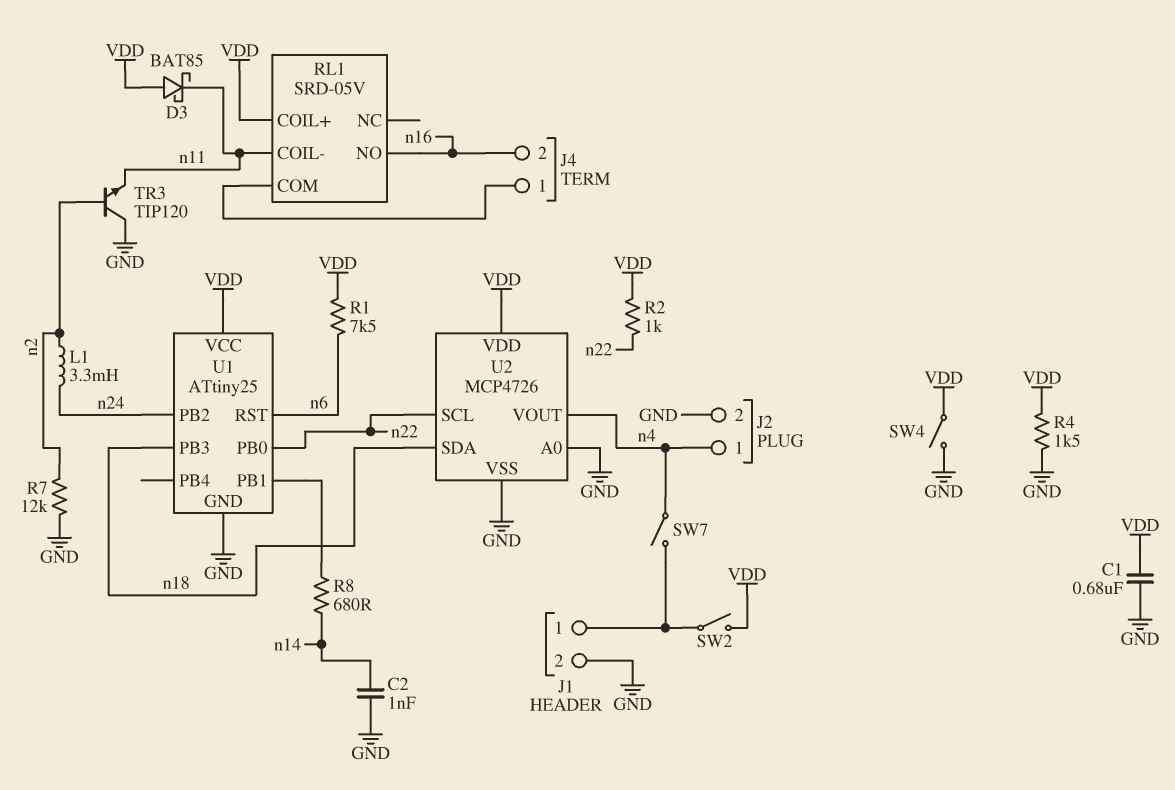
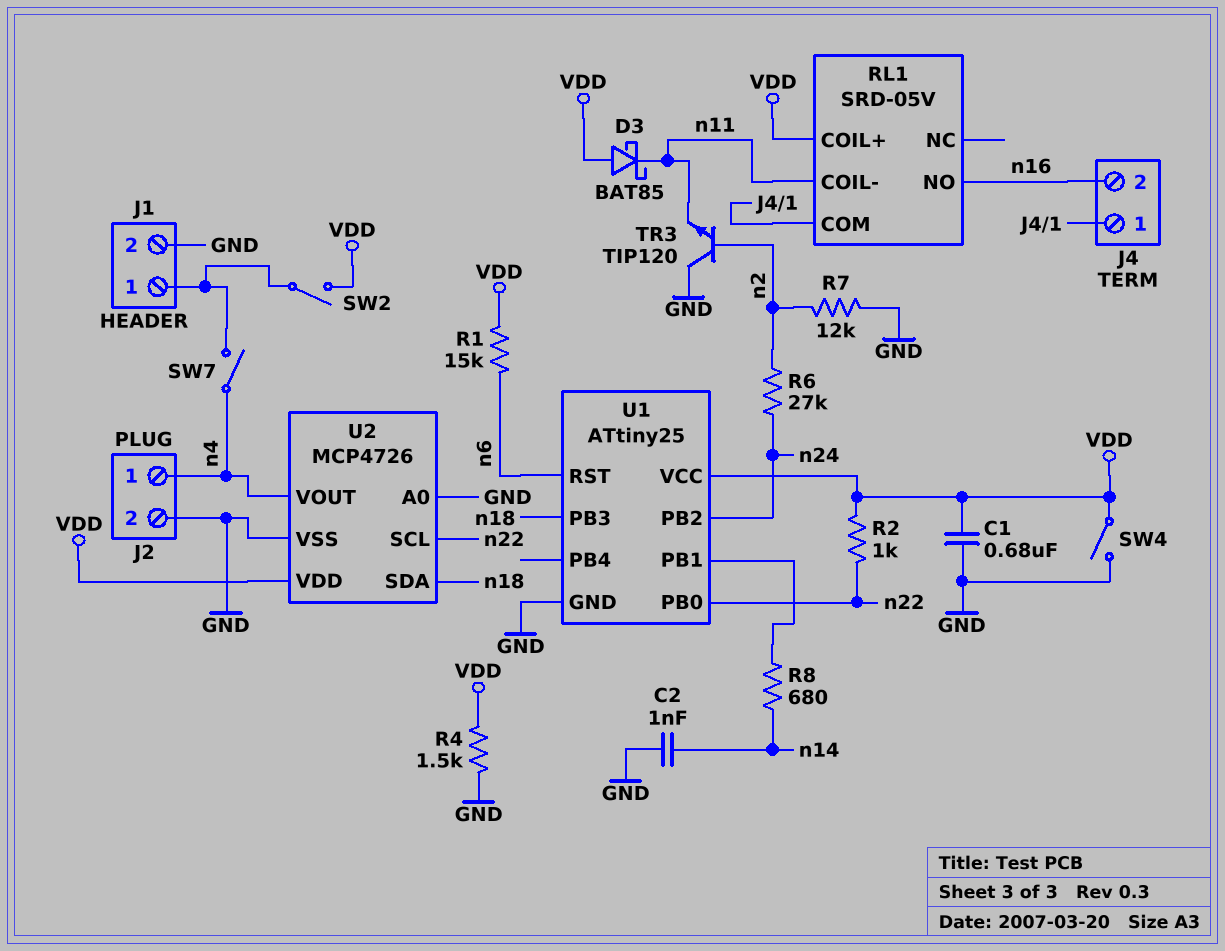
L1: 3.3mH (n2, n24) -> none
R1: 7.5k (VDD, n6) -> 15k (VDD, n6)
R6: none -> 27k (n2, n24)

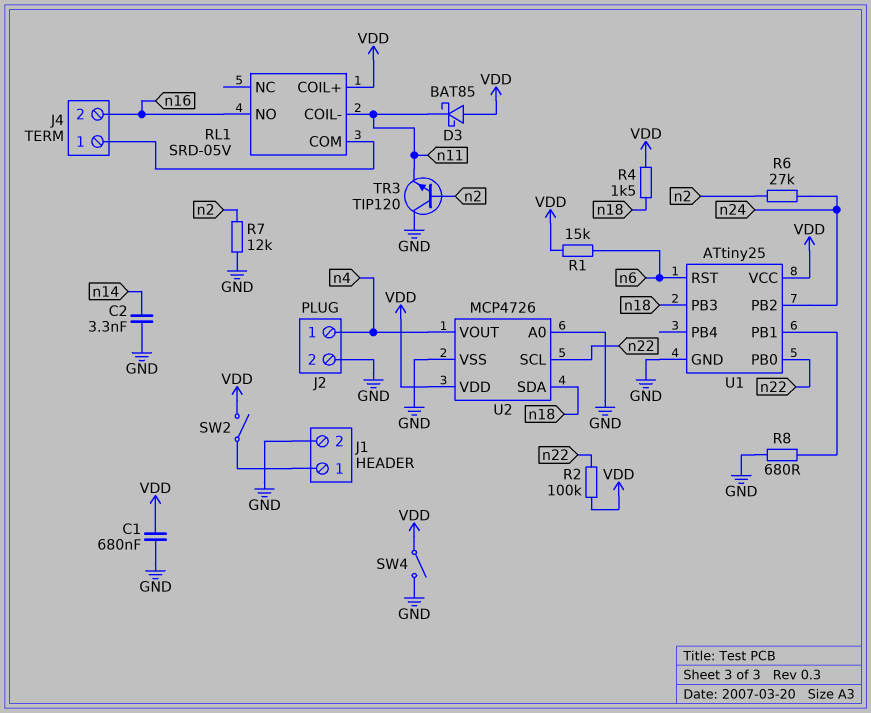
C2: 1nF (GND, n14) -> 3.3nF (GND, n14)
R2: 1k (VDD, n22) -> 100k (VDD, n22)
R4: 1.5k (GND, VDD) -> 1.5k (VDD, n18)
R8: 680 (U1/PB1, n14) -> 680 (GND, U1/PB1)
SW7: switch (J1/1, n4) -> none

